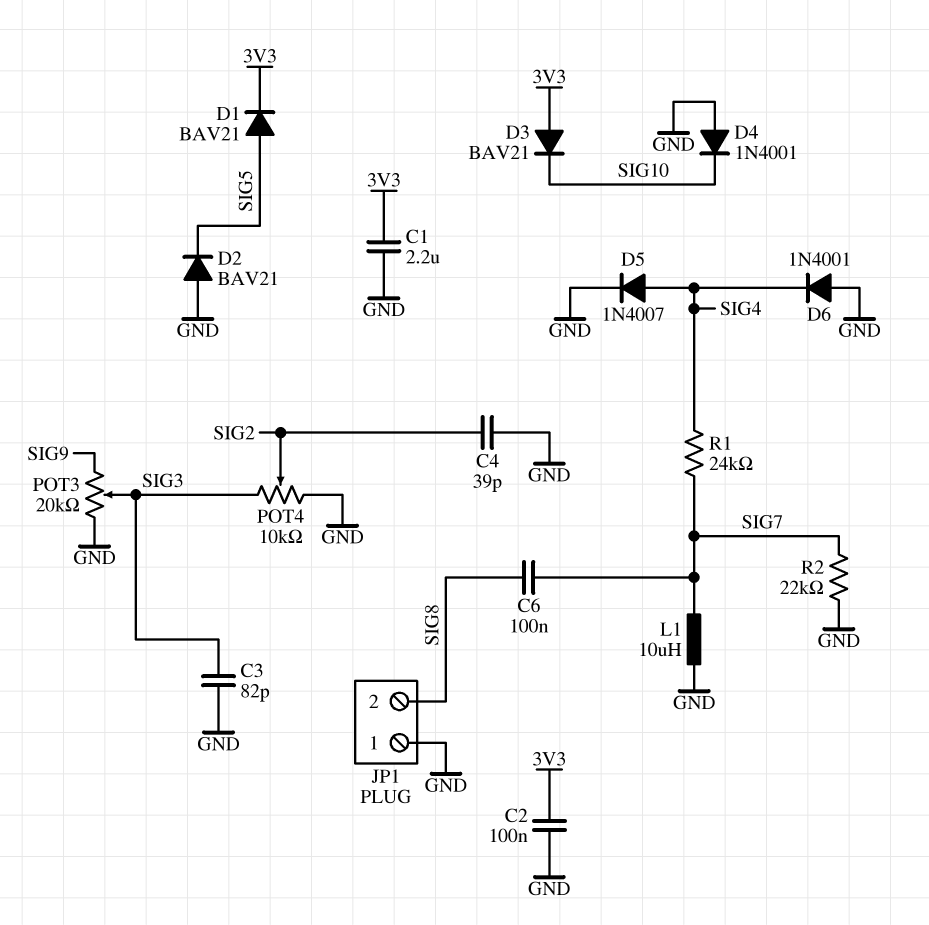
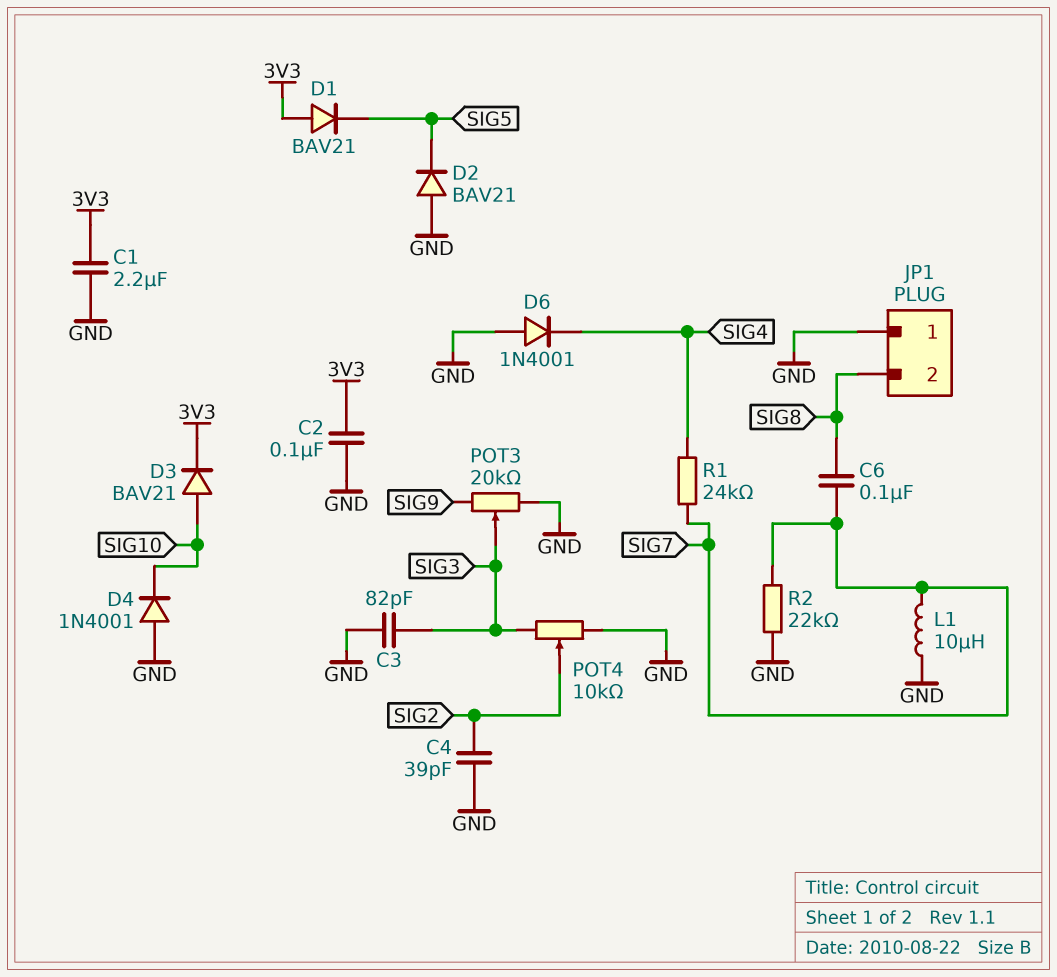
D1: diode BAV21 (A SIG5, K 3V3) -> diode BAV21 (A 3V3, K SIG5)
D3: diode BAV21 (A 3V3, K SIG10) -> diode BAV21 (A SIG10, K 3V3)
D5: diode 1N4007 (A SIG4, K GND) -> none

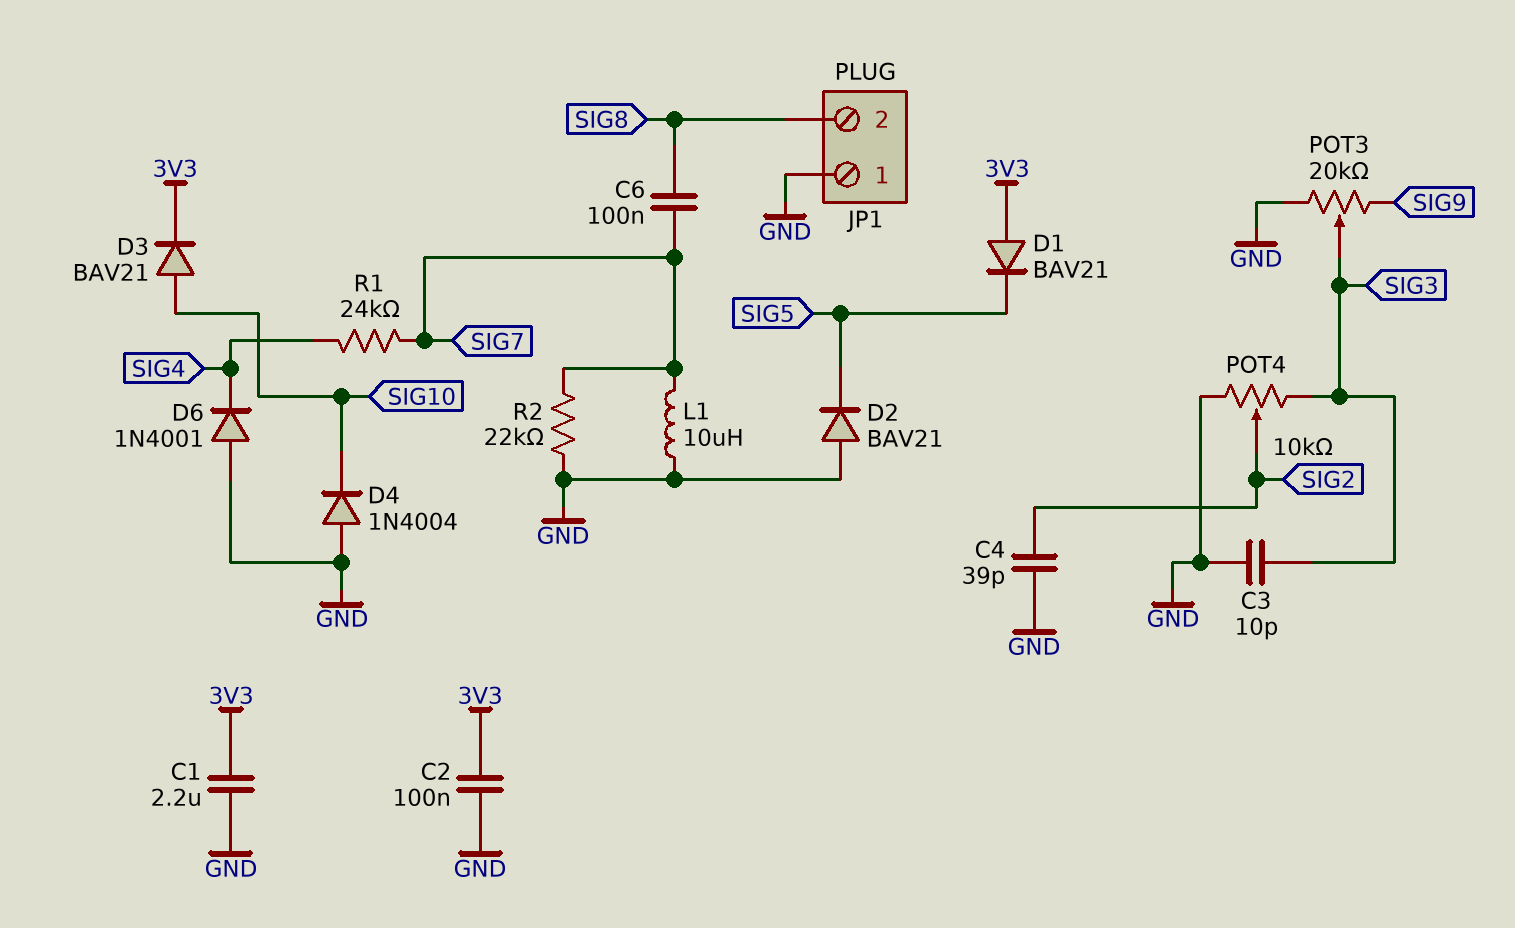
C3: 82pF (GND, SIG3) -> 10pF (GND, SIG3)
D4: diode 1N4001 (A GND, K SIG10) -> diode 1N4004 (A GND, K SIG10)

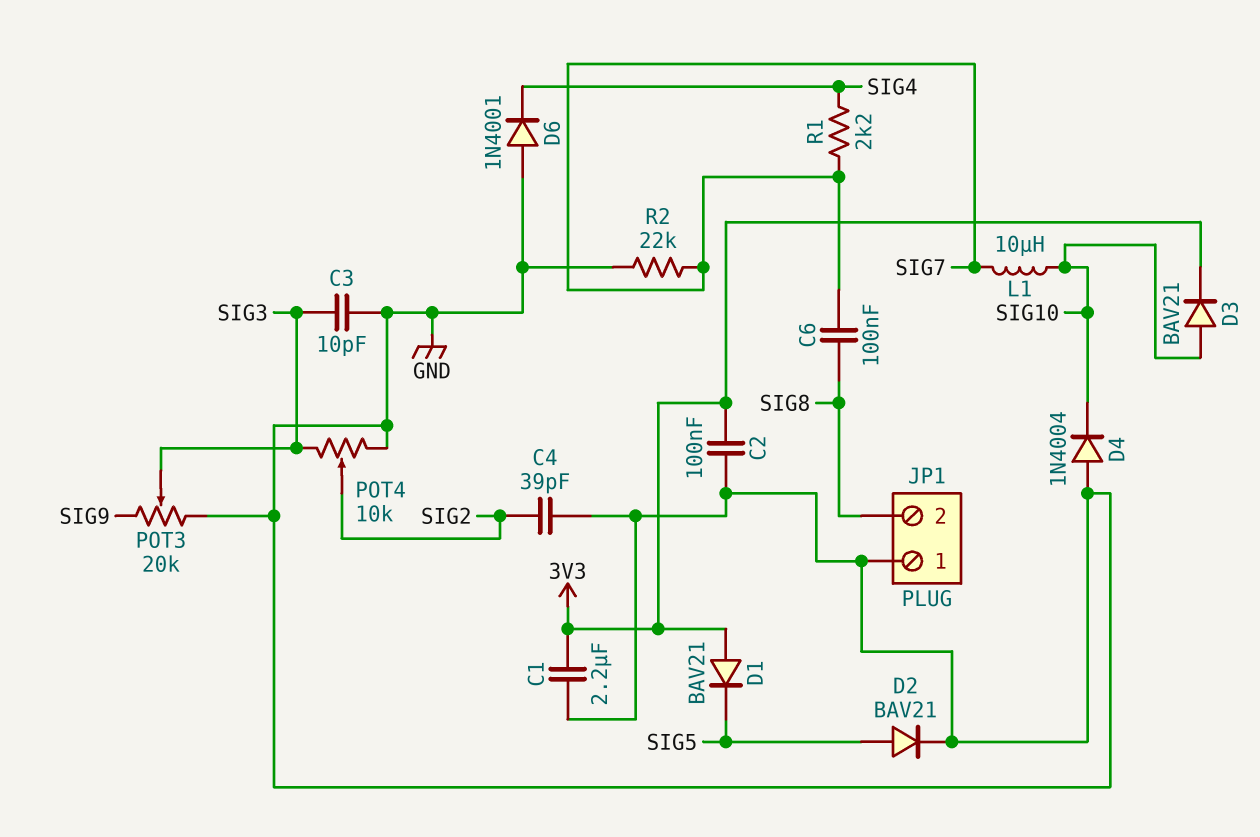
D2: diode BAV21 (A GND, K SIG5) -> diode BAV21 (A SIG5, K GND)
L1: 10uH (GND, SIG7) -> 10uH (SIG7, SIG10)
R1: 24k (SIG4, SIG7) -> 2.2k (SIG4, SIG7)

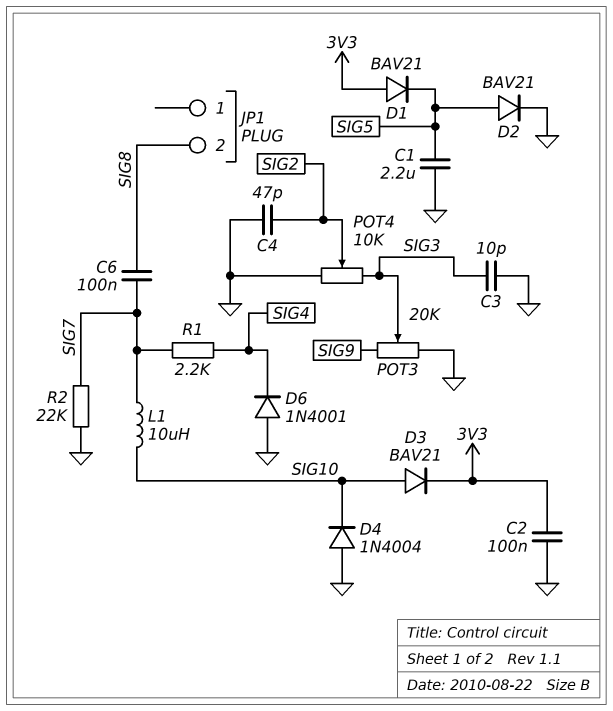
C1: 2.2uF (3V3, GND) -> 2.2uF (GND, SIG5)
C4: 39pF (GND, SIG2) -> 47pF (GND, SIG2)
JP1 pin 1: GND -> none

